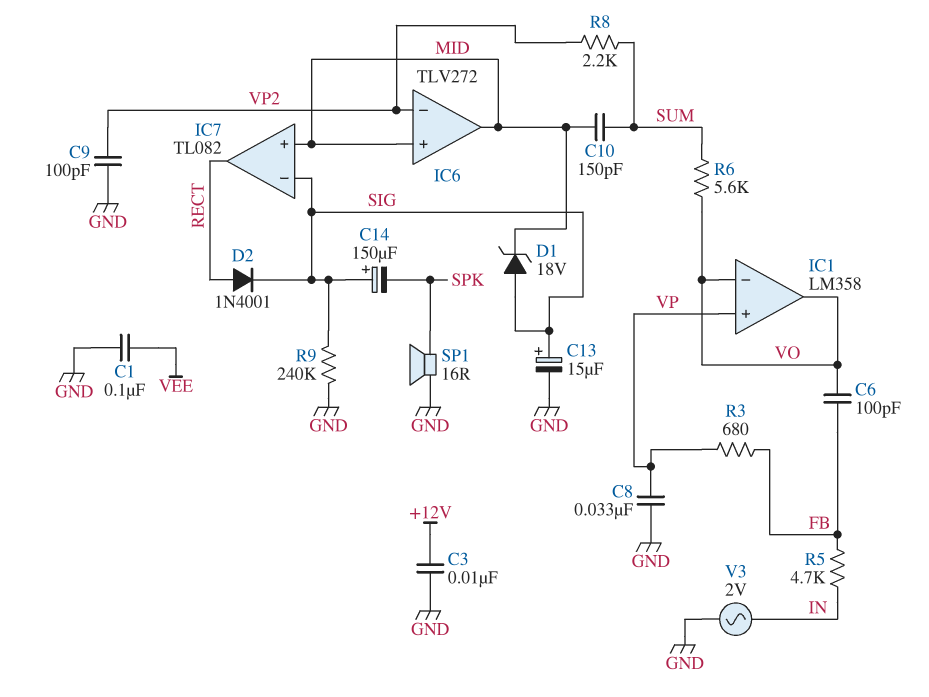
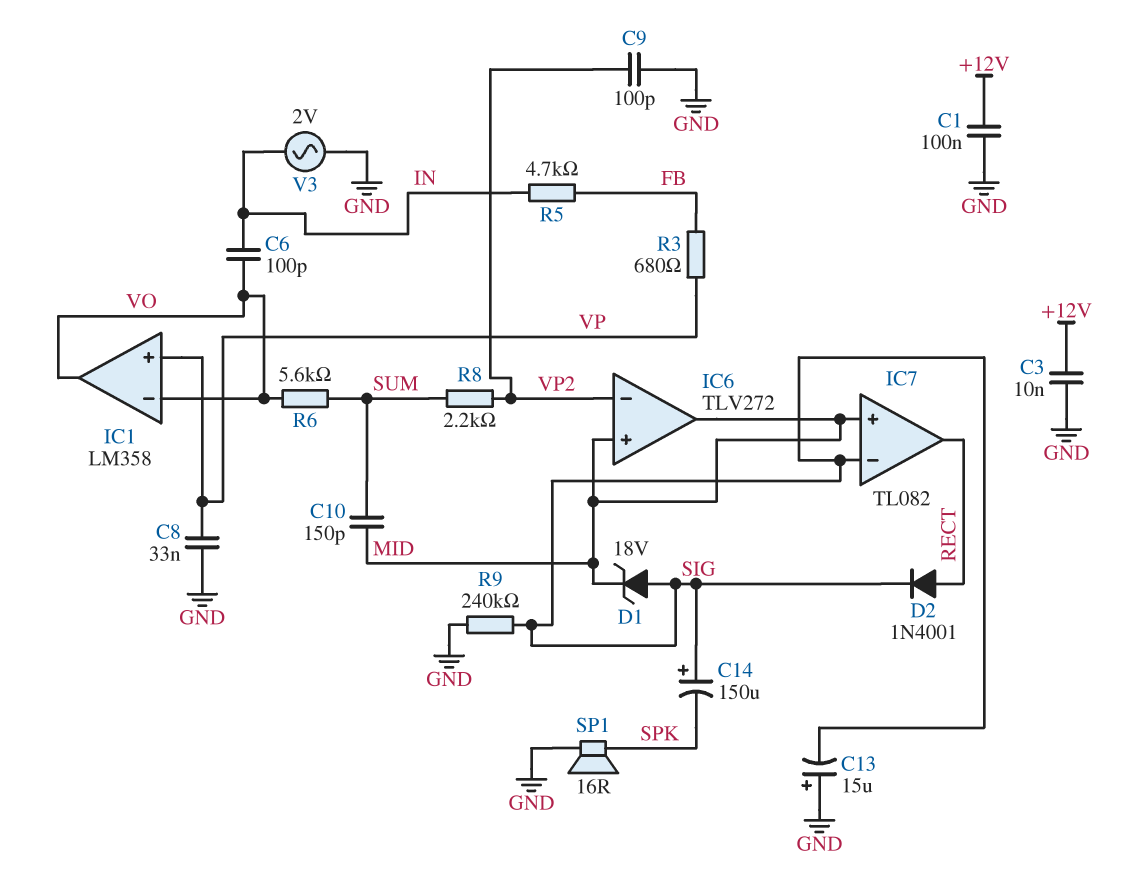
C1: 100nF (GND, VEE) -> 100nF (+12V, GND)
C6: 100pF (FB, VO) -> 100pF (IN, VO)
C13: 15uF (plus SIG, minus GND) -> 15uF (plus GND, minus SIG)

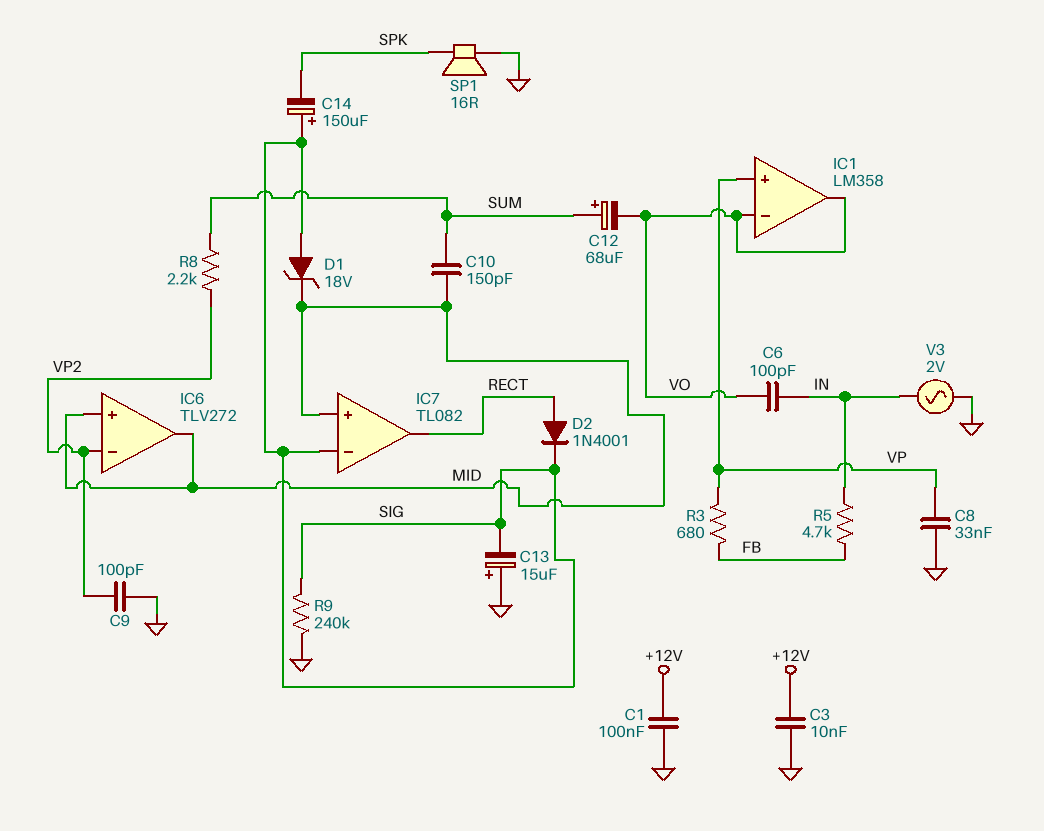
C12: none -> 68uF (plus SUM, minus VO)
R6: 5.6k (SUM, VO) -> none

